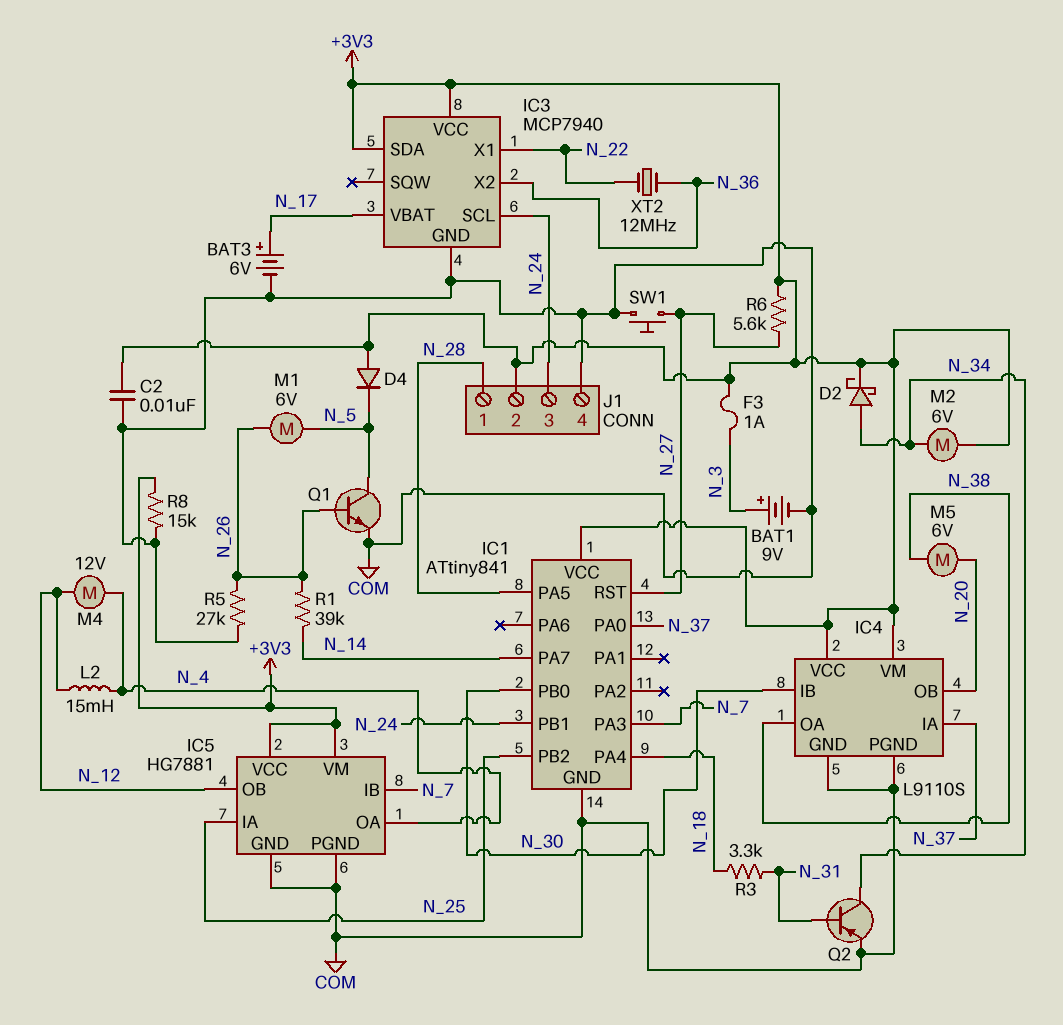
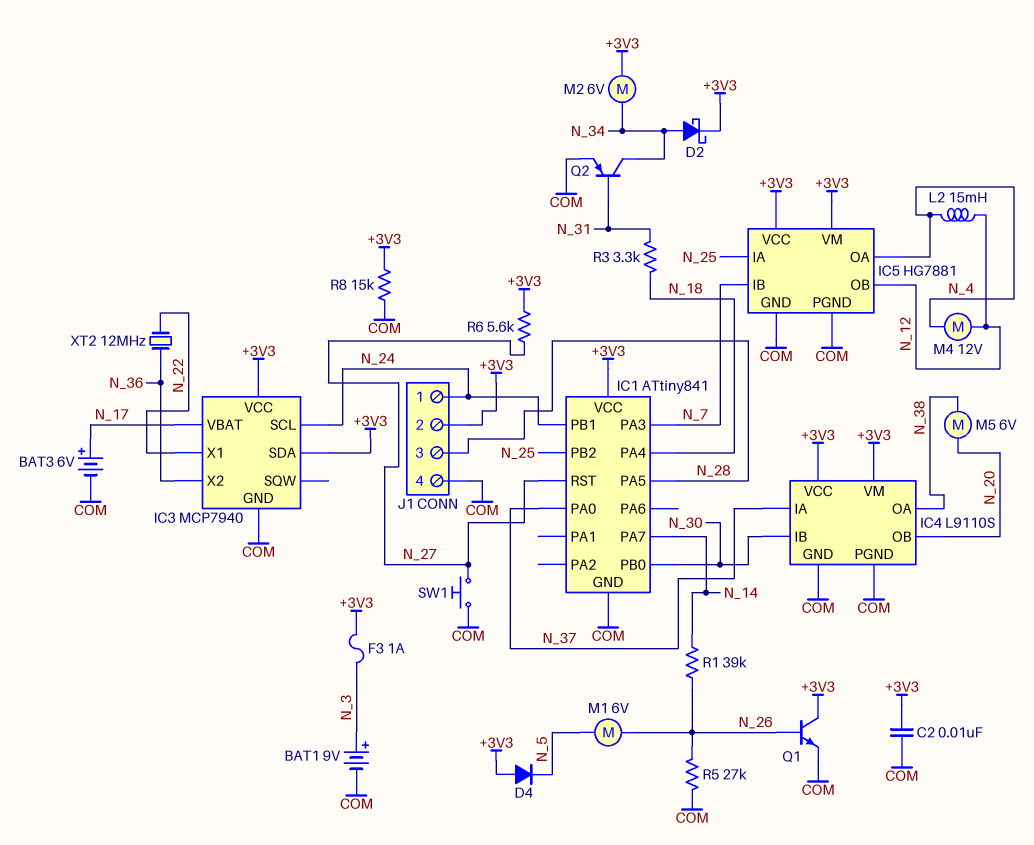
J1 pin 1: N_28 -> N_24
J1 pin 3: N_24 -> N_28
Q1: NPN (B N_26, C N_5, E COM) -> NPN (B N_26, C +3V3, E COM)

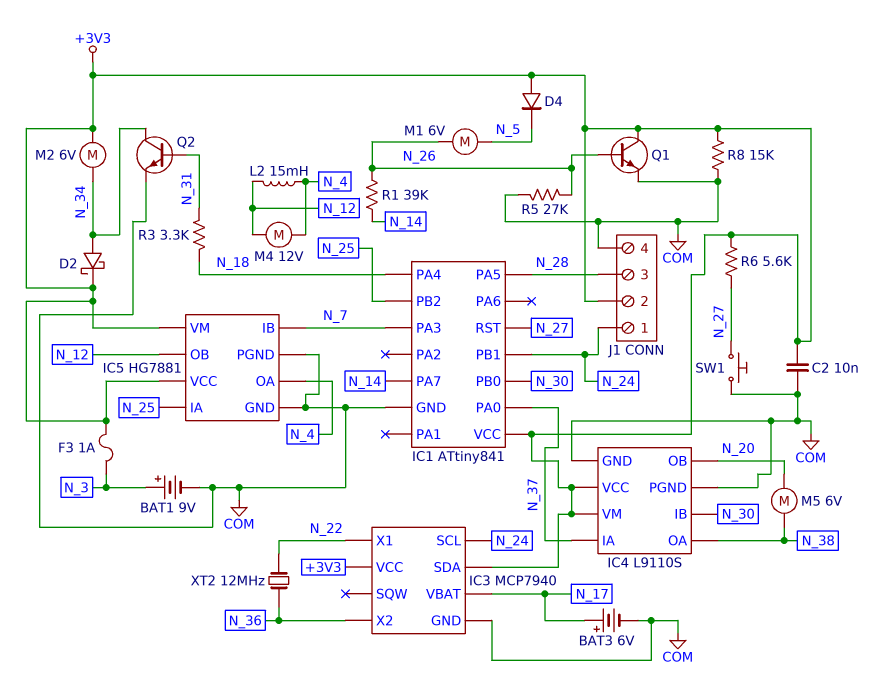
Q2: PNP (B N_31, C N_34, E COM) -> NPN (B N_31, C N_34, E COM)

